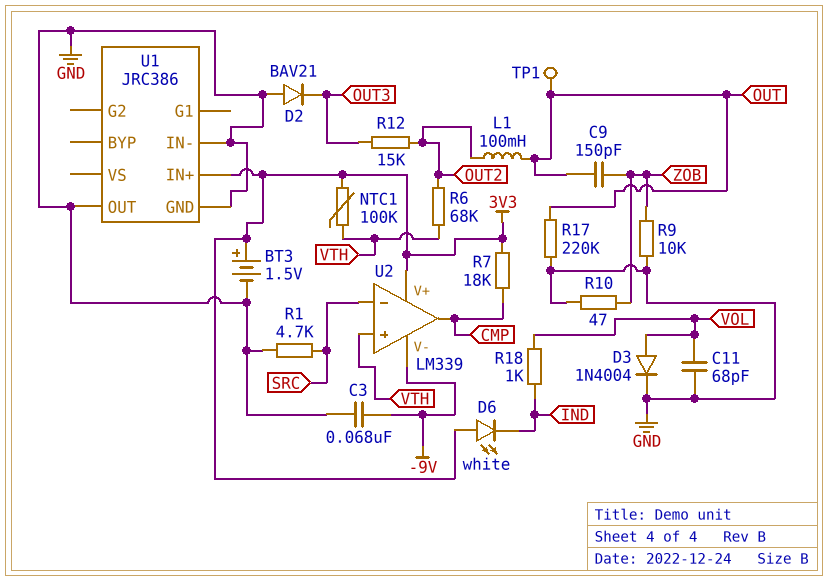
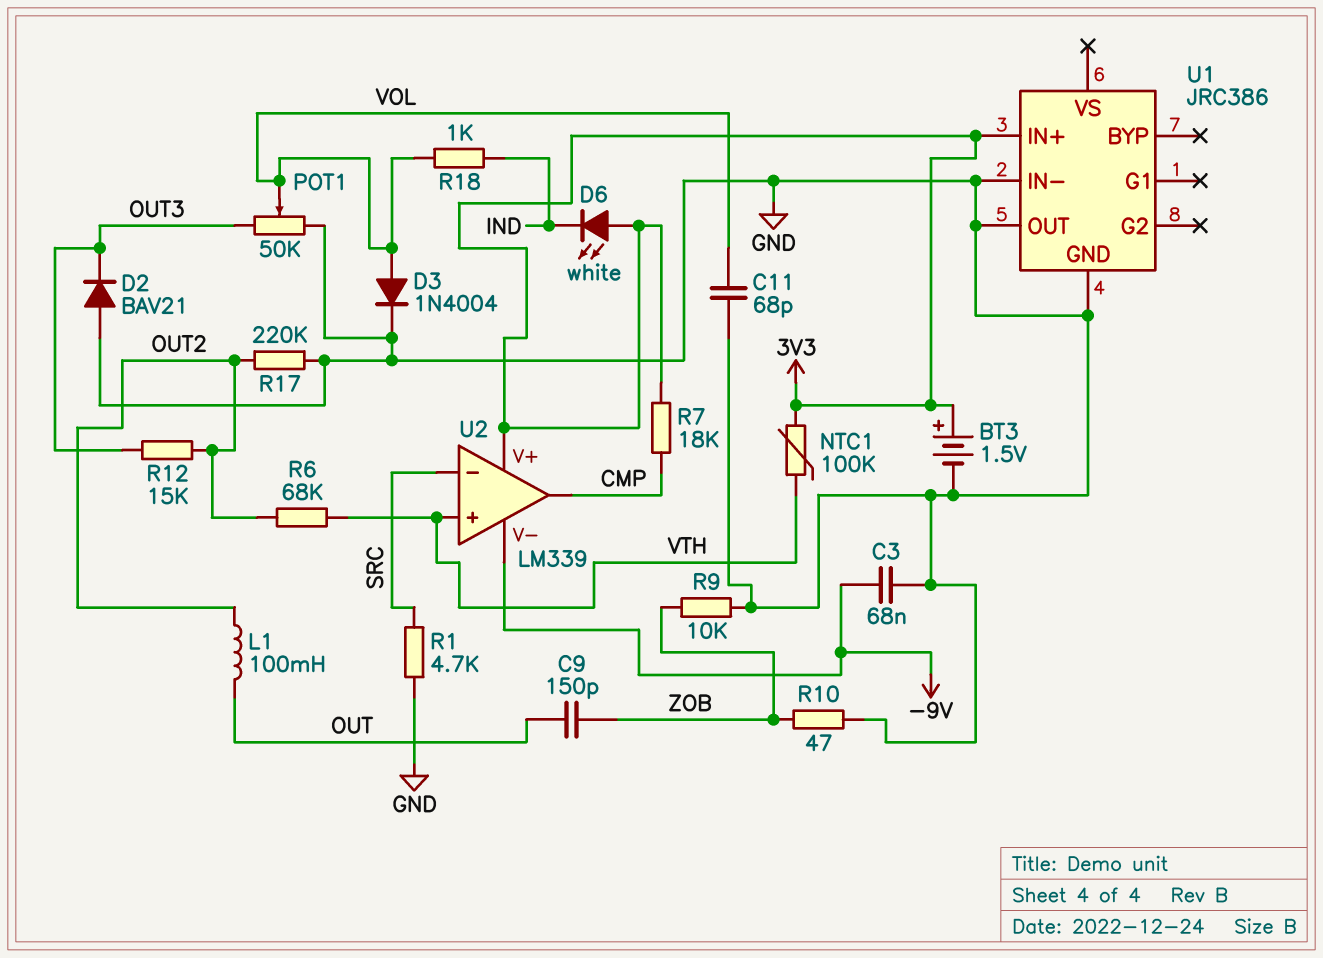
POT1: none -> 50k (GND, OUT3, wiper VOL)
R17: 220k (GND, OUT) -> 220k (GND, OUT2)
TP1: test point (OUT) -> none

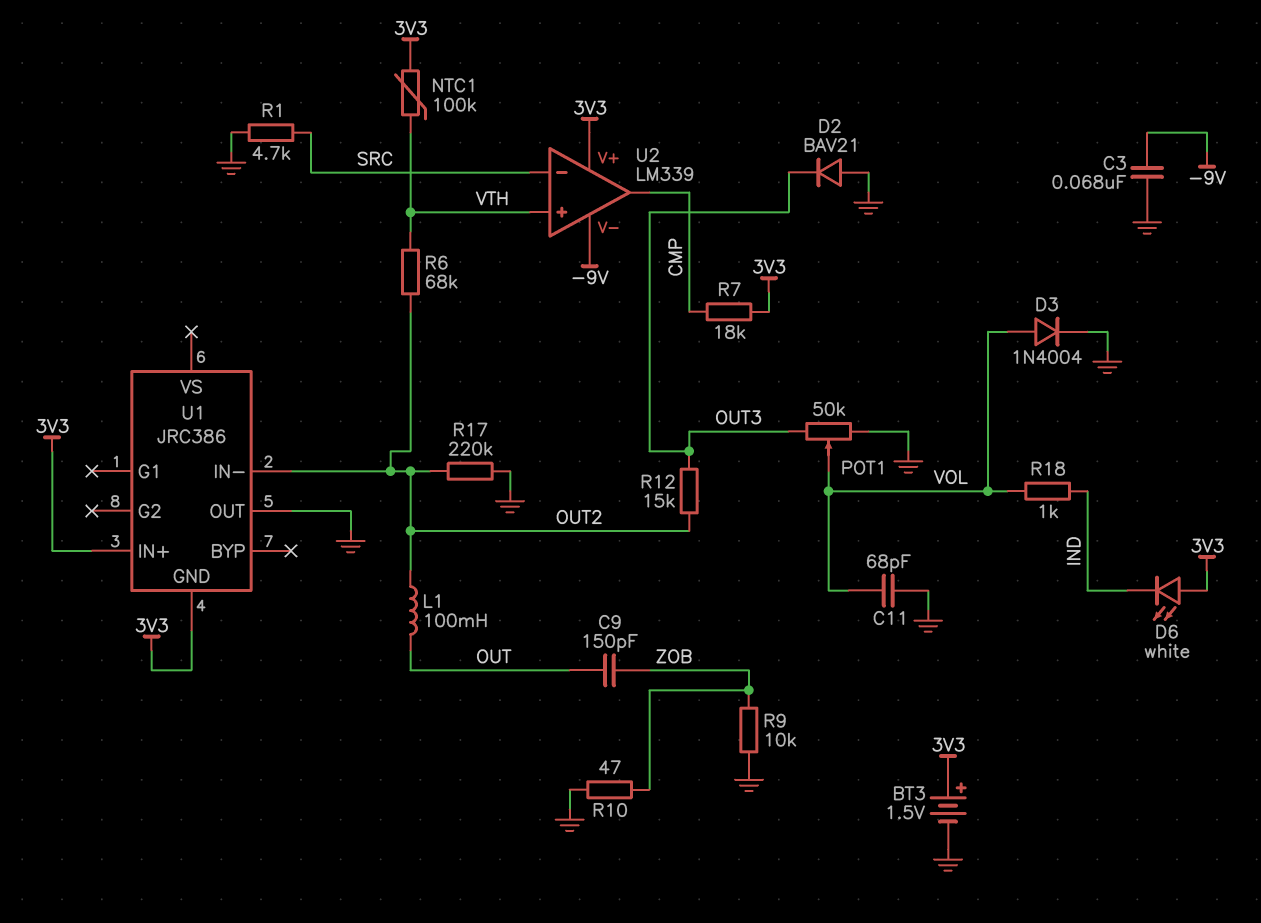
U1 pin GND: GND -> 3V3
U1 pin IN-: GND -> OUT2

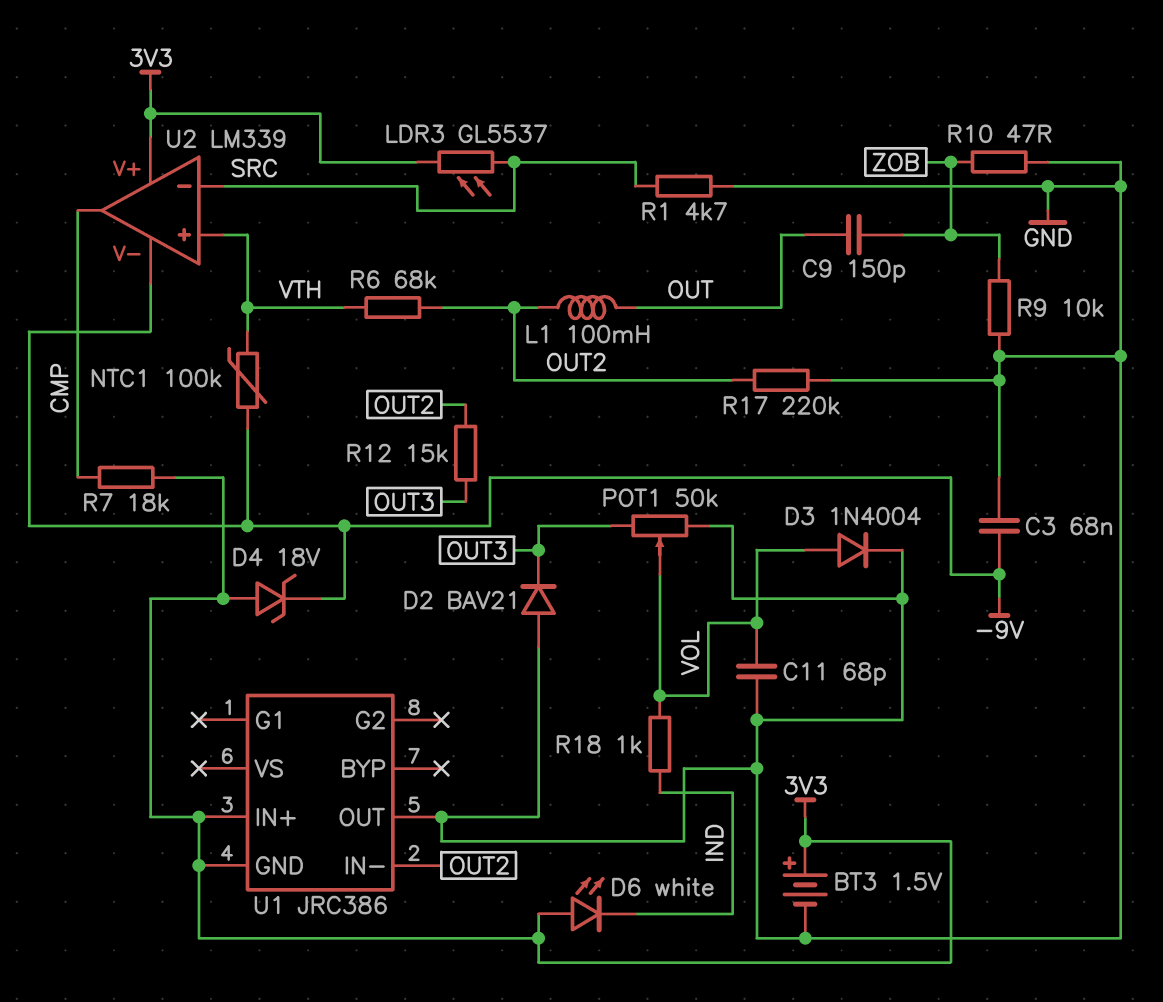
D4: none -> zener 18V (A 3V3, K -9V)
LDR3: none -> GL5537 (3V3, SRC)
NTC1: 100k (3V3, VTH) -> 100k (-9V, VTH)

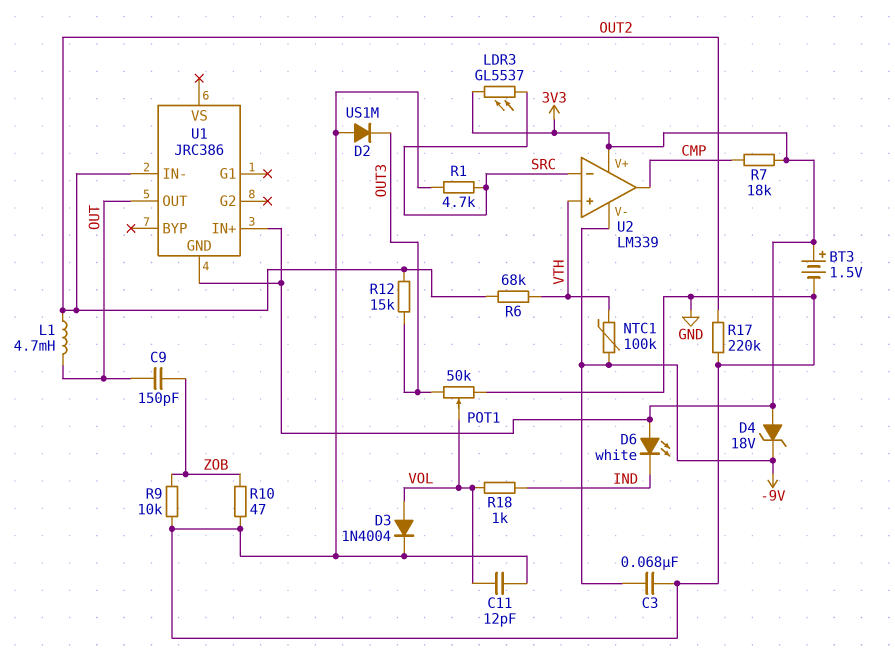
C11: 68pF (GND, VOL) -> 12pF (GND, VOL)
D2: diode BAV21 (A GND, K OUT3) -> diode US1M (A GND, K OUT3)
L1: 100mH (OUT, OUT2) -> 4.7mH (OUT, OUT2)
U1 pin OUT: GND -> OUT

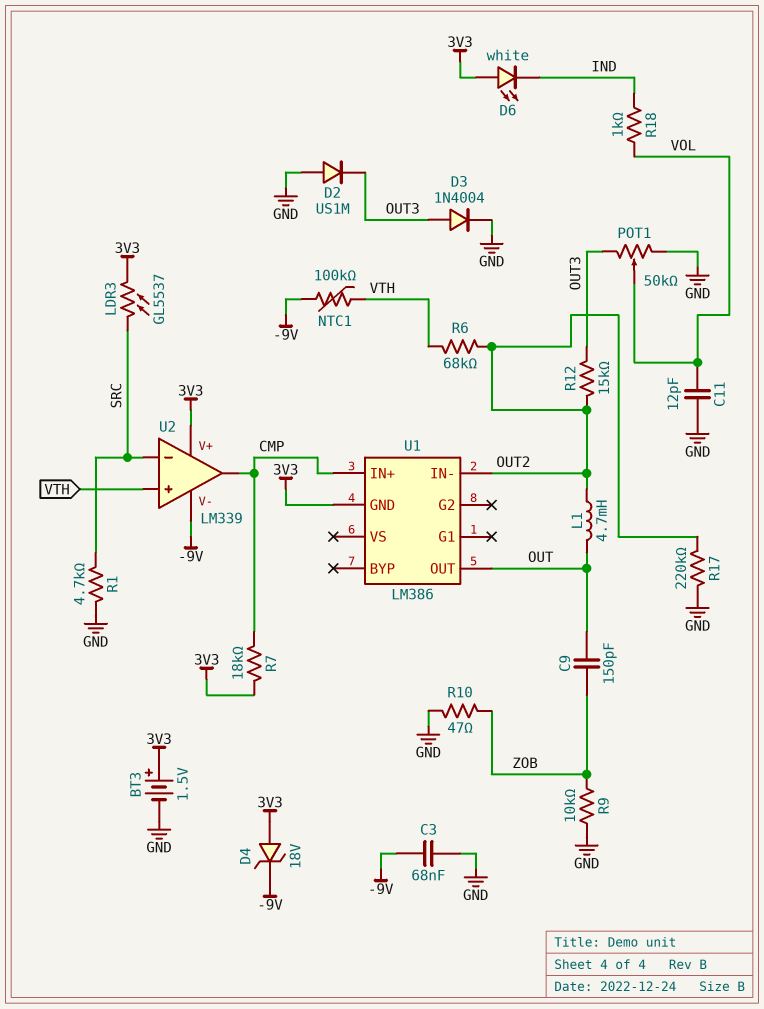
D3: diode 1N4004 (A VOL, K GND) -> diode 1N4004 (A OUT3, K GND)
U1: JRC386 -> LM386
U1 pin IN+: 3V3 -> CMP

